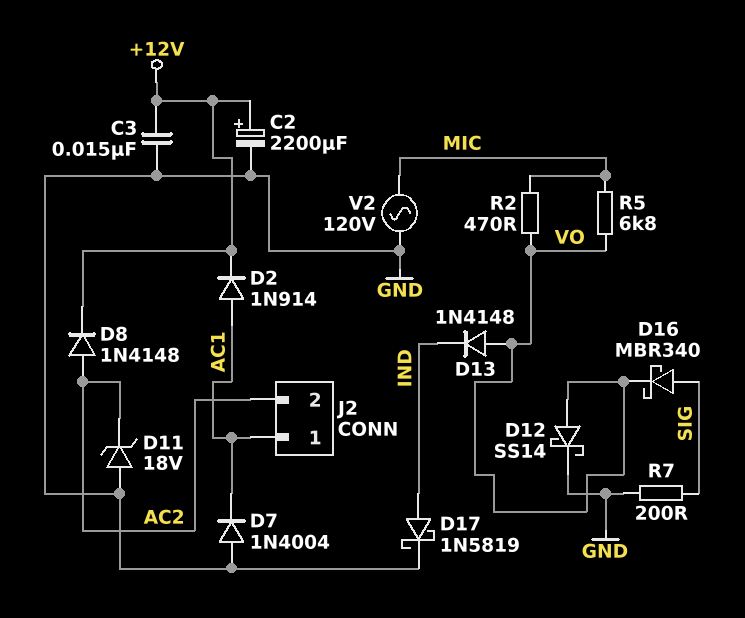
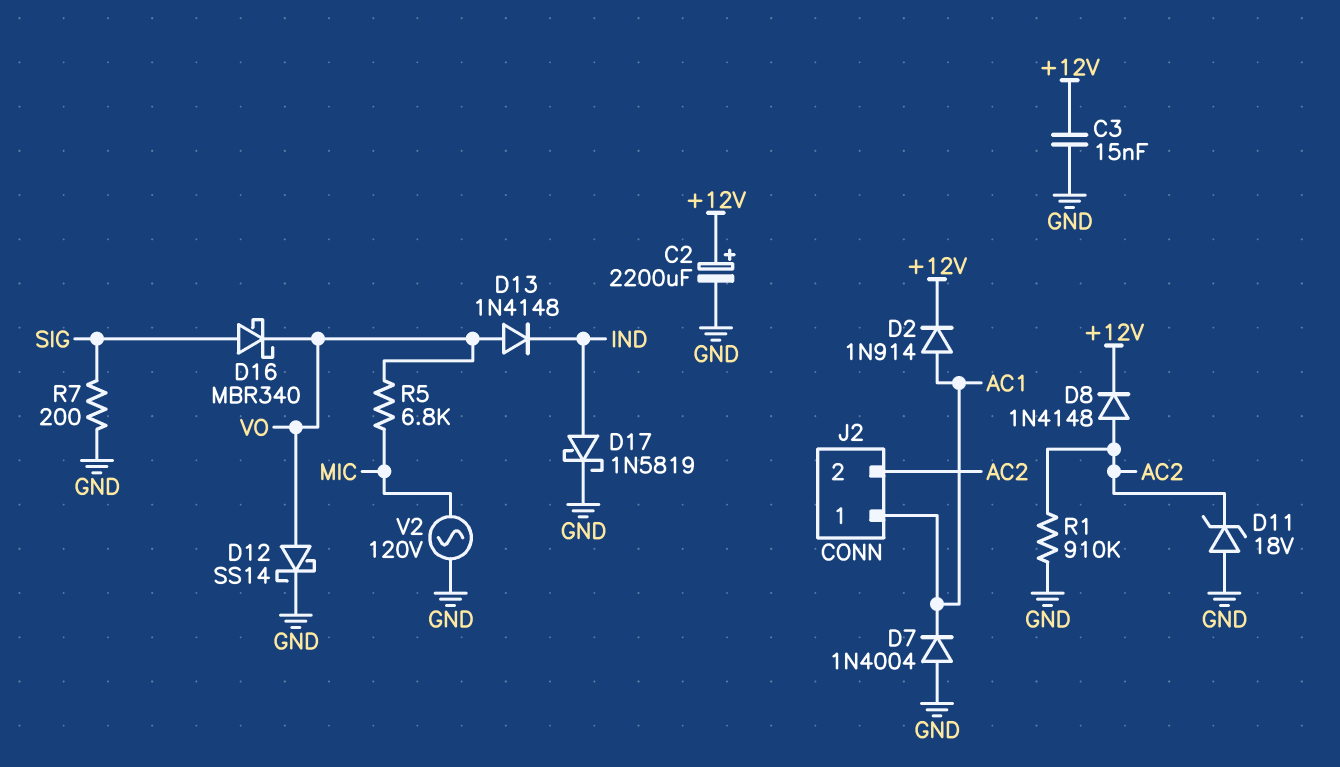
R1: none -> 910k (AC2, GND)
R2: 470 (MIC, VO) -> none

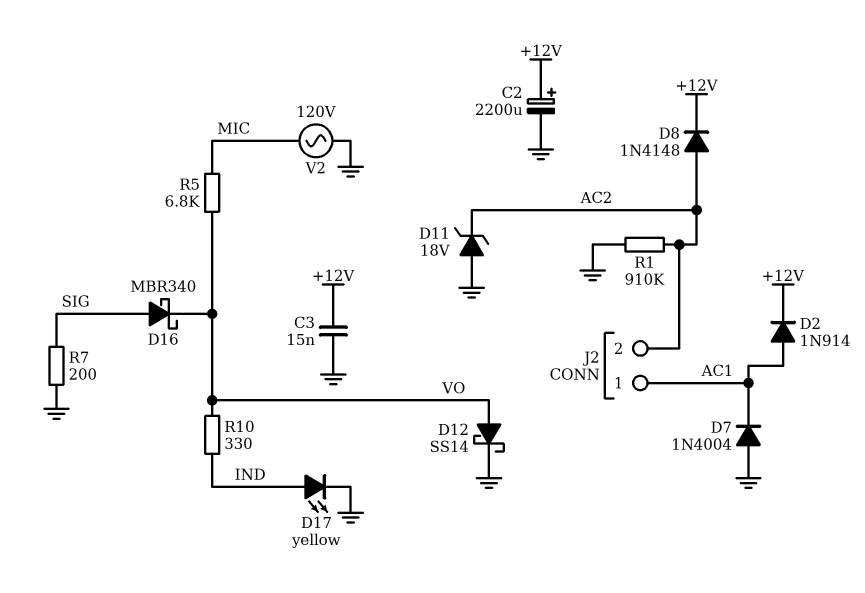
D13: diode 1N4148 (A VO, K IND) -> none
D17: schottky 1N5819 (A IND, K GND) -> LED yellow (A IND, K GND)
R10: none -> 330 (IND, VO)

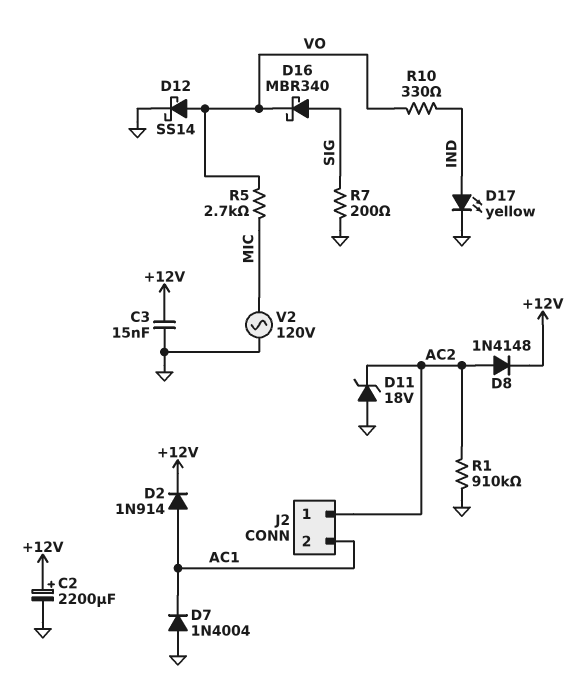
J2 pin 1: AC1 -> AC2
J2 pin 2: AC2 -> AC1
R5: 6.8k (MIC, VO) -> 2.7k (MIC, VO)

